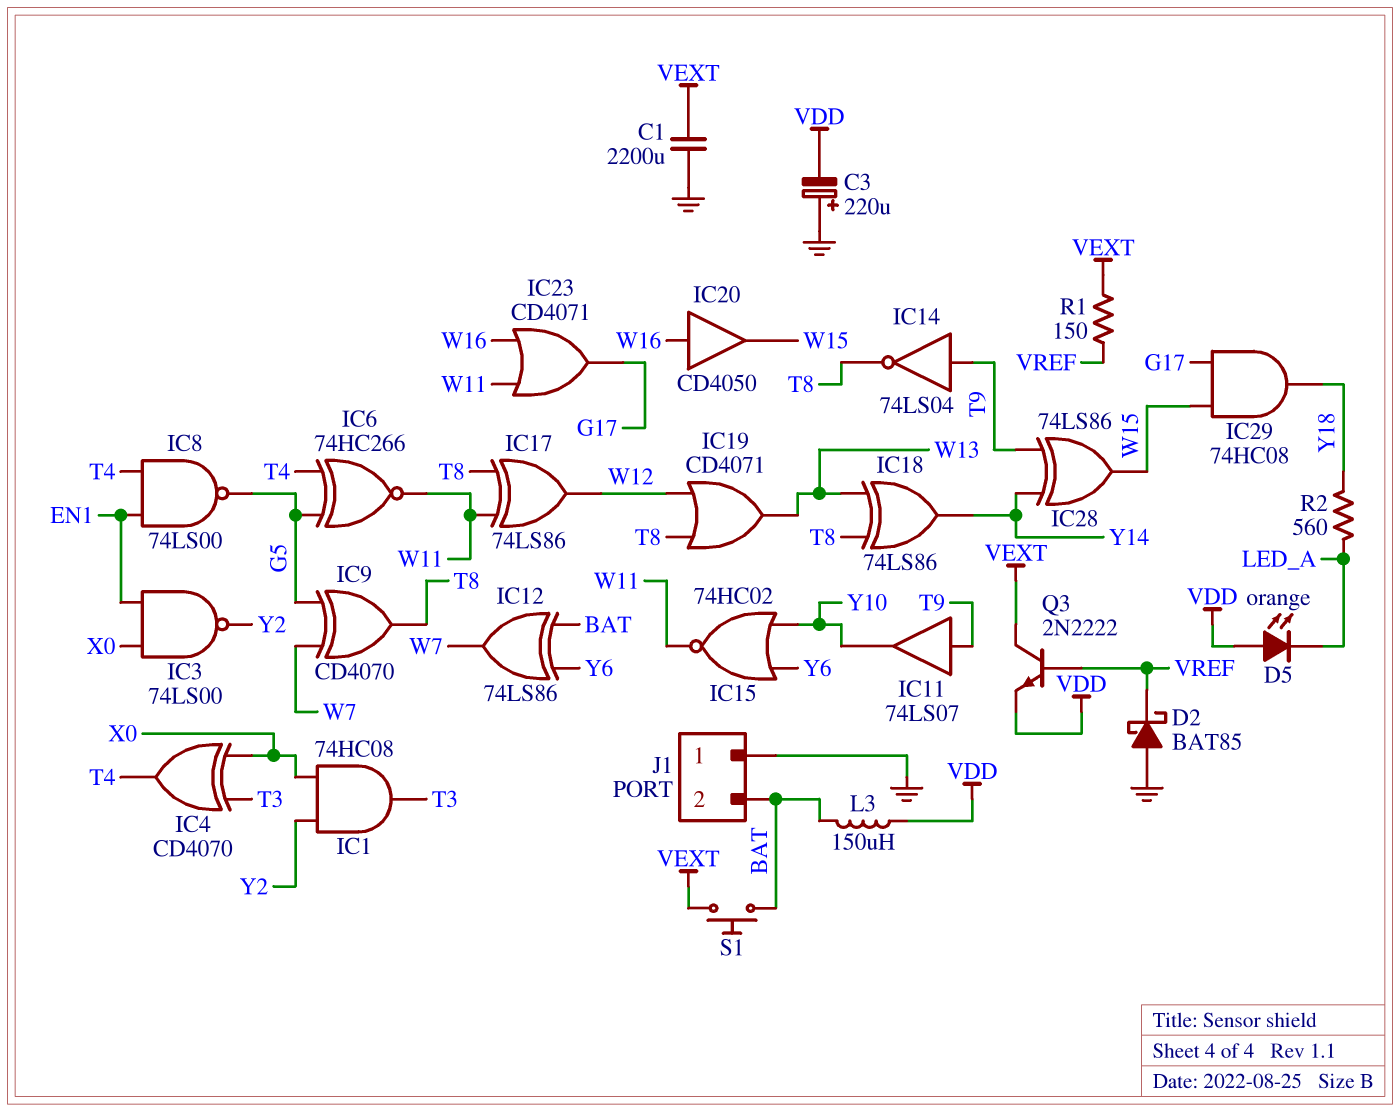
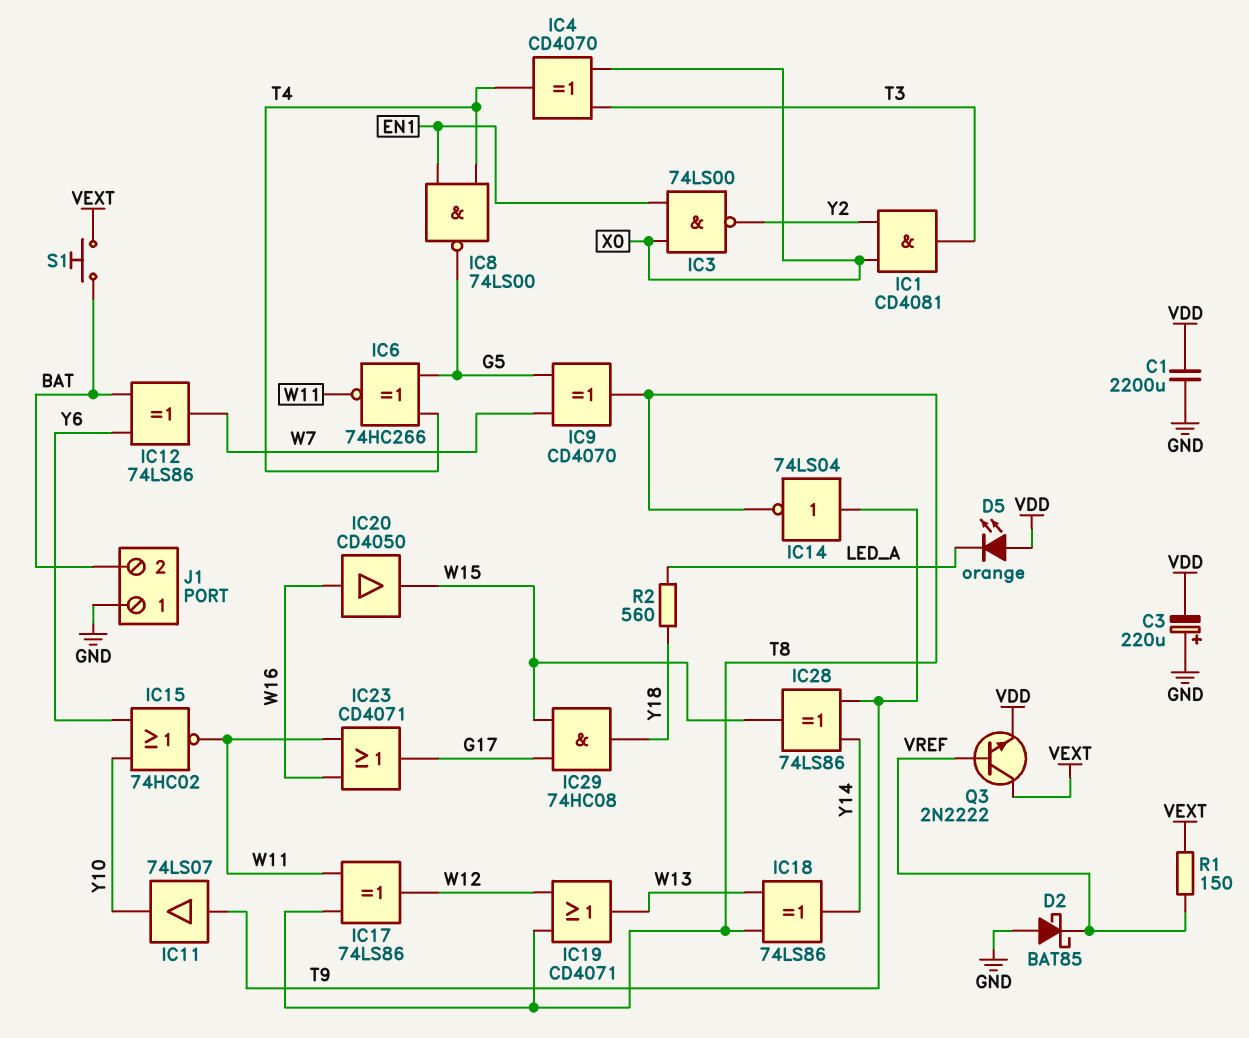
C1: 2200uF (GND, VEXT) -> 2200uF (GND, VDD)
IC1: AND 74HC08 (in X0, in Y2, out T3) -> AND CD4081 (in X0, in Y2, out T3)
L3: 150uH (BAT, VDD) -> none

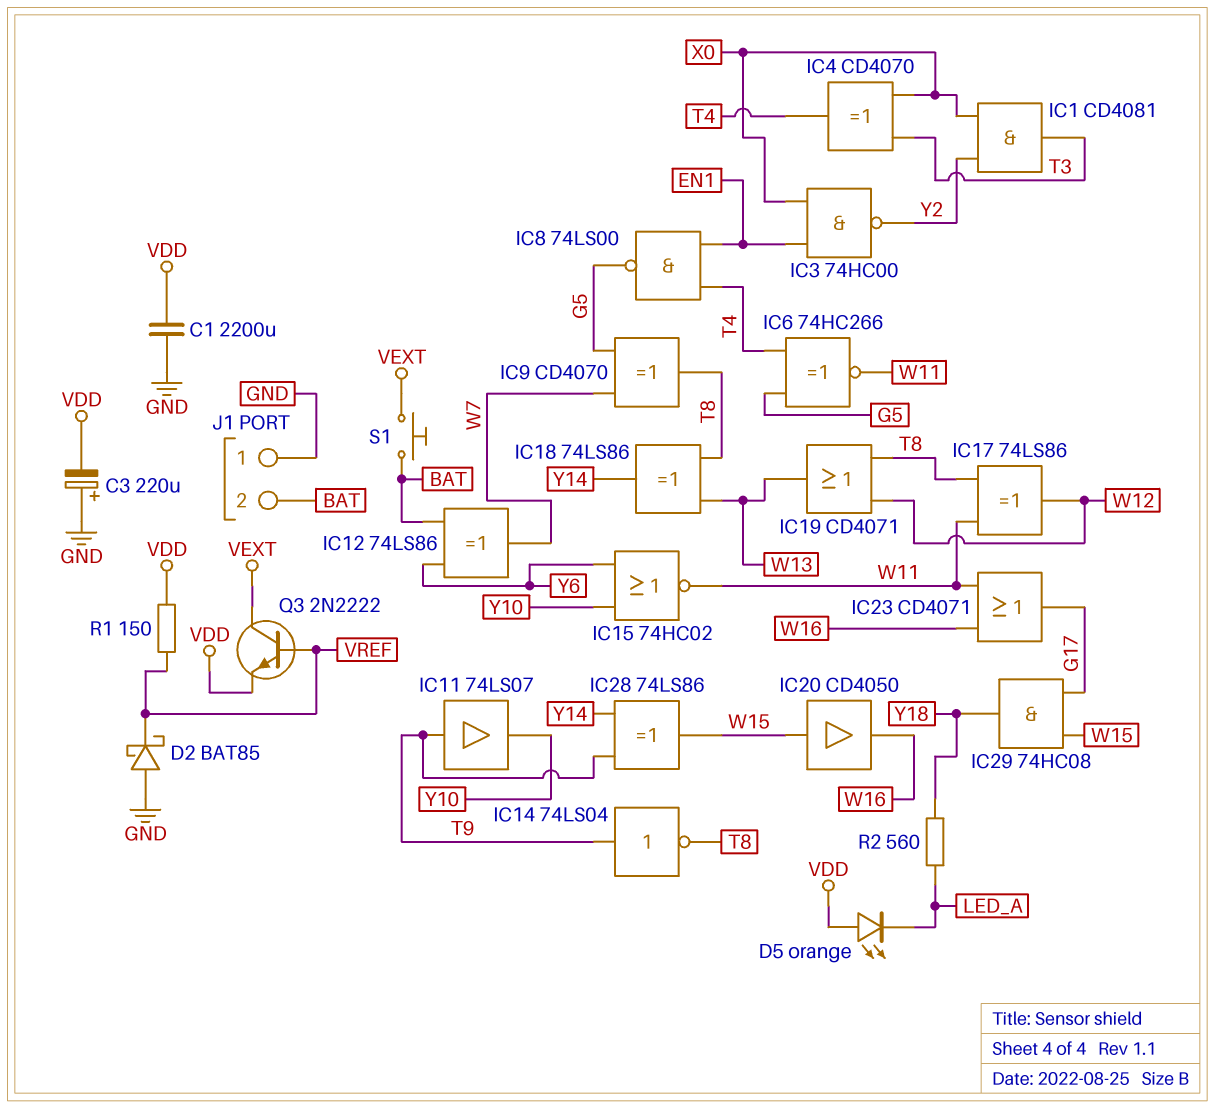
IC3: NAND 74LS00 (in EN1, in X0, out Y2) -> NAND 74HC00 (in EN1, in X0, out Y2)
IC20: buffer CD4050 (in W16, out W15) -> buffer CD4050 (in W15, out W16)
R1: 150 (VEXT, VREF) -> 150 (VDD, VREF)

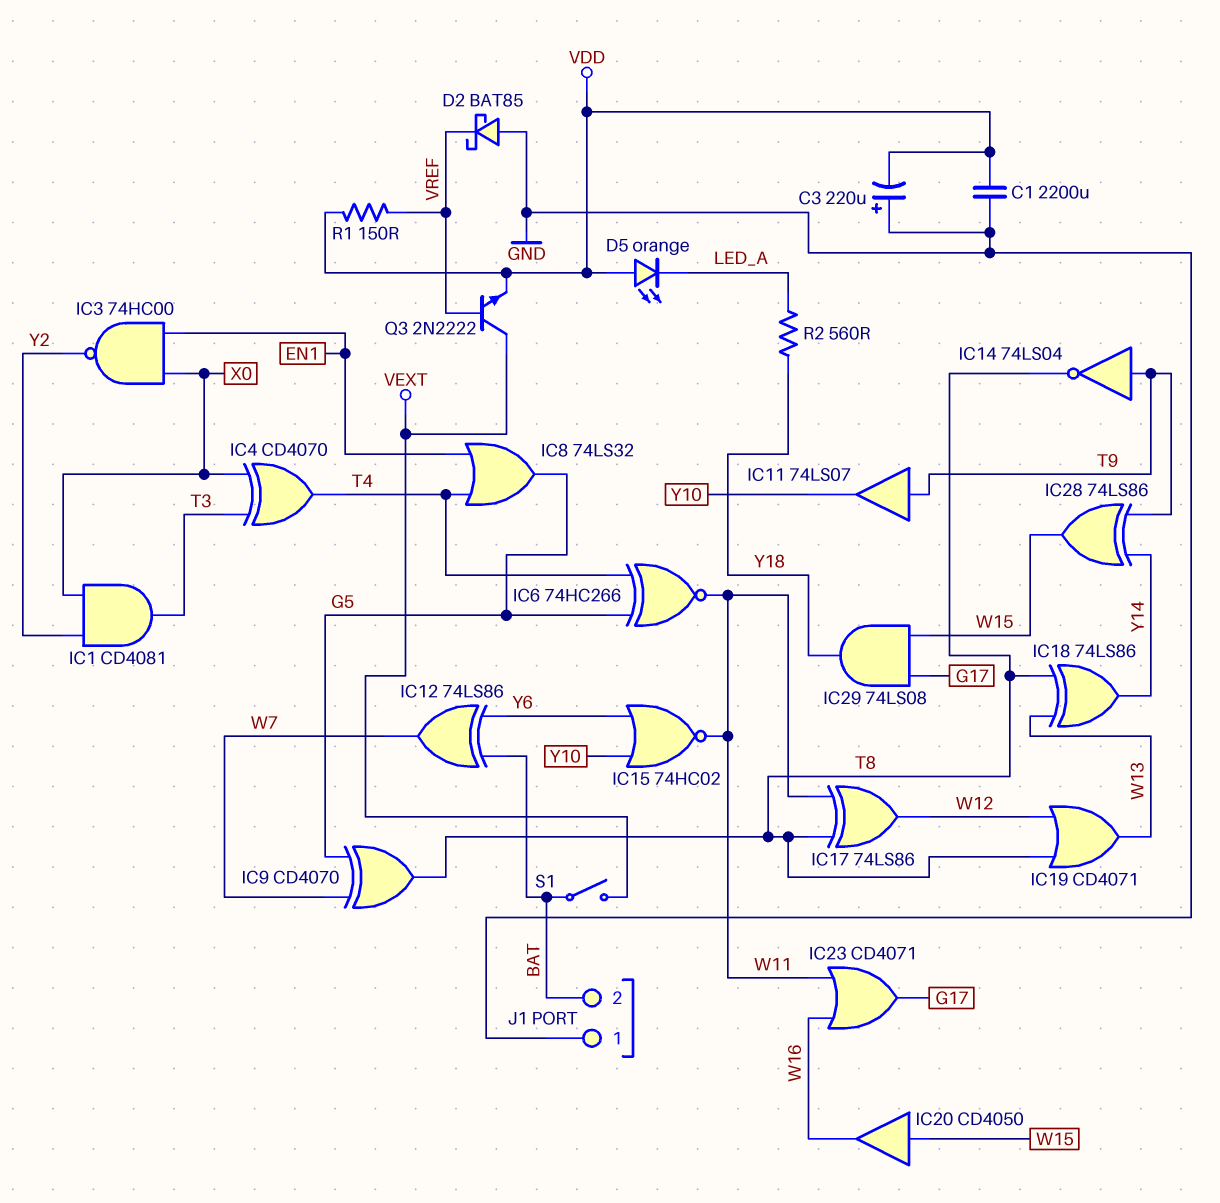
IC8: NAND 74LS00 (in EN1, in T4, out G5) -> OR 74LS32 (in EN1, in T4, out G5)
IC29: AND 74HC08 (in G17, in W15, out Y18) -> AND 74LS08 (in G17, in W15, out Y18)
S1: button (BAT, VEXT) -> switch (BAT, VEXT)

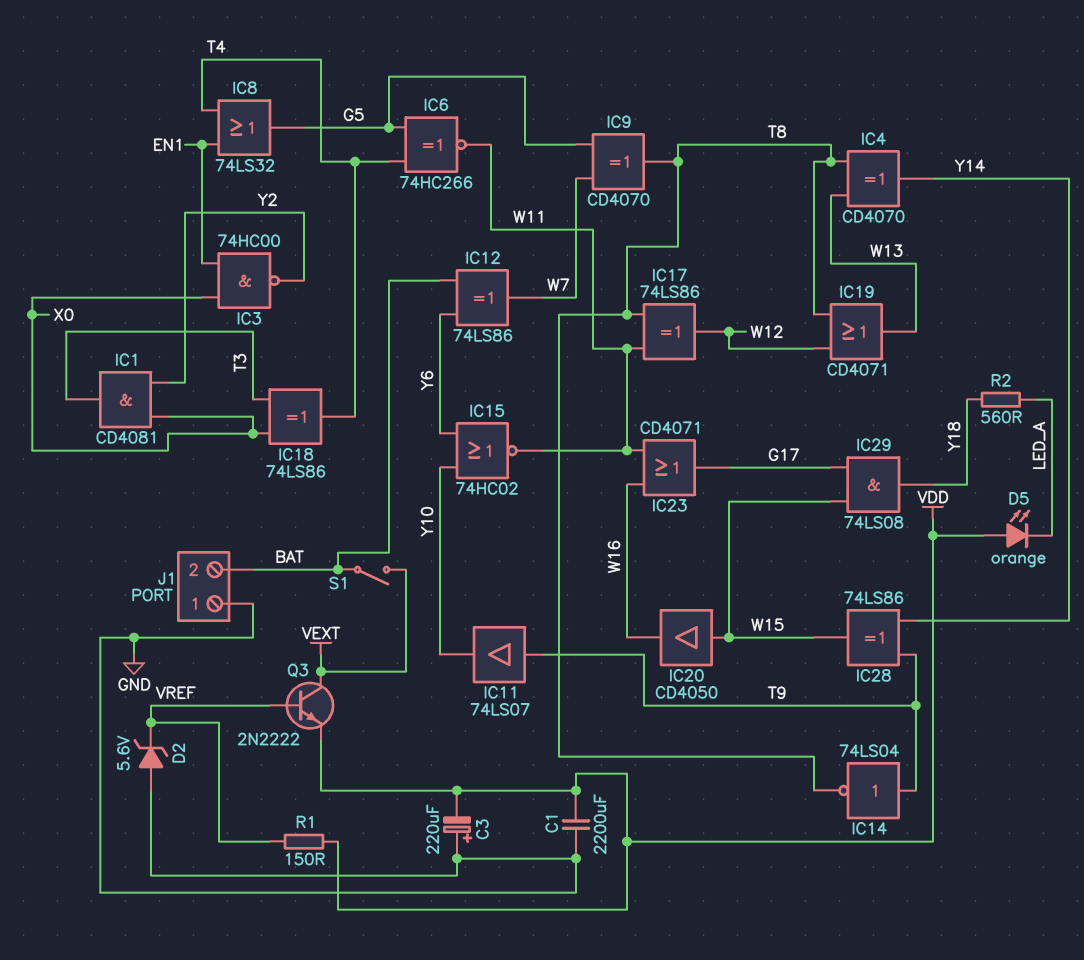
D2: schottky BAT85 (A GND, K VREF) -> zener 5.6V (A GND, K VREF)
IC4: XOR CD4070 (in T3, in X0, out T4) -> XOR CD4070 (in T8, in W13, out Y14)
IC18: XOR 74LS86 (in T8, in W13, out Y14) -> XOR 74LS86 (in T3, in X0, out T4)

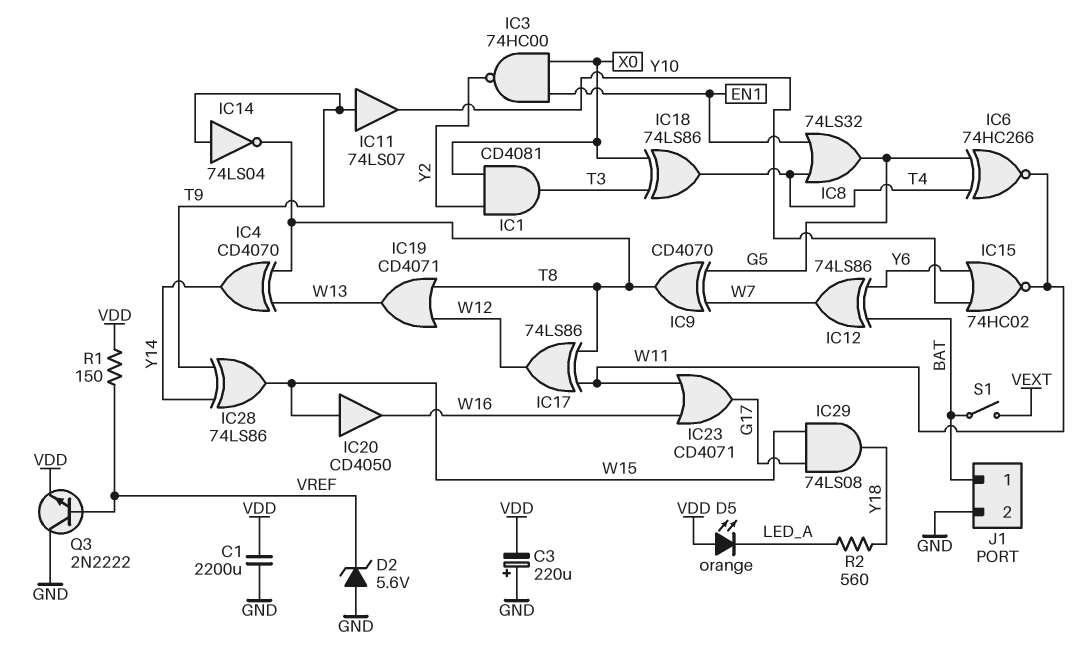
J1 pin 1: GND -> BAT
J1 pin 2: BAT -> GND
Q3: NPN 2N2222 (B VREF, C VEXT, E VDD) -> NPN 2N2222 (B VREF, C GND, E VDD)

